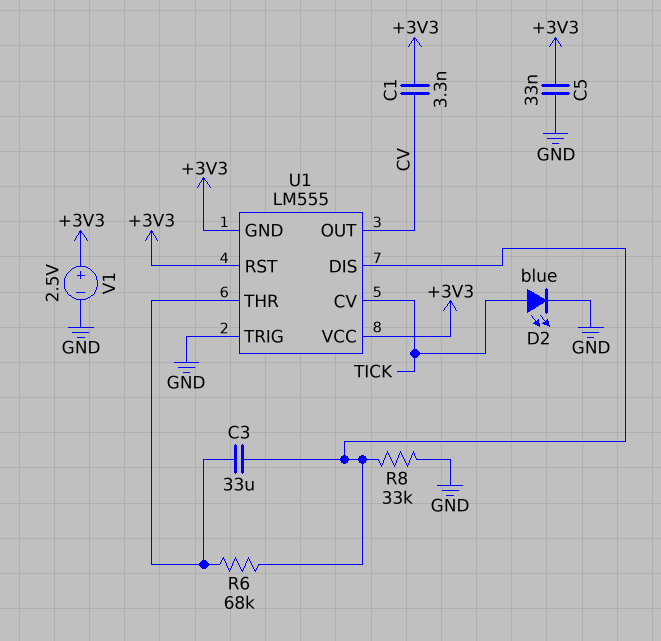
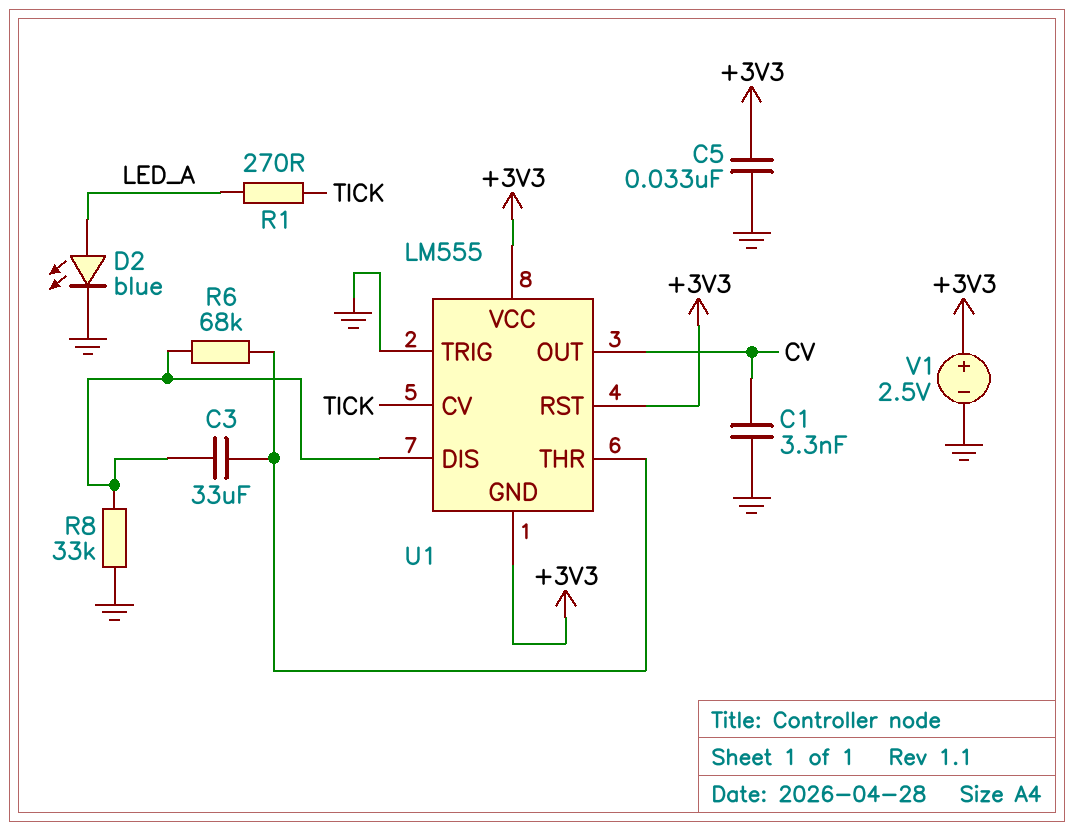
C1: 3.3nF (+3V3, CV) -> 3.3nF (CV, GND)
D2: LED blue (A TICK, K GND) -> LED blue (A LED_A, K GND)
R1: none -> 270 (LED_A, TICK)

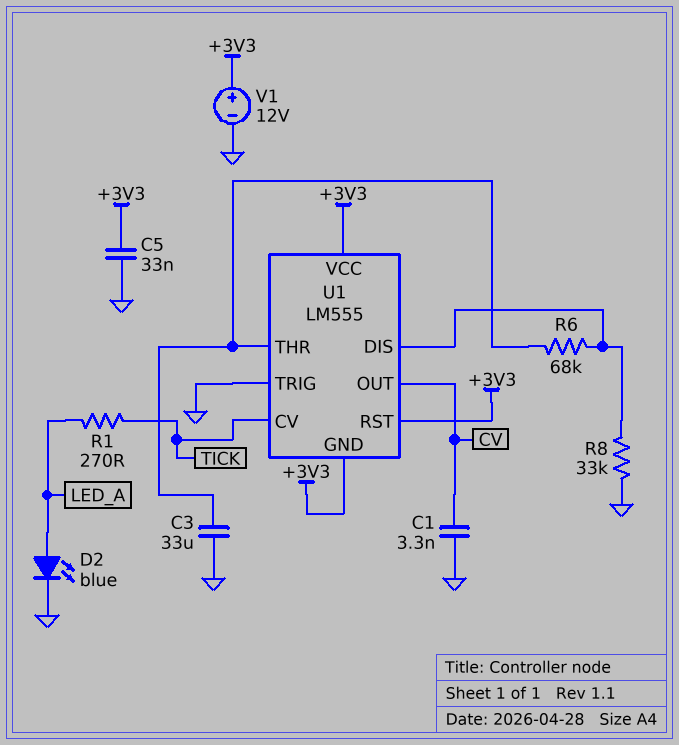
C3: 33uF (U1/DIS, U1/THR) -> 33uF (GND, U1/THR)
V1: 2.5V (plus +3V3, minus GND) -> 12V (plus +3V3, minus GND)

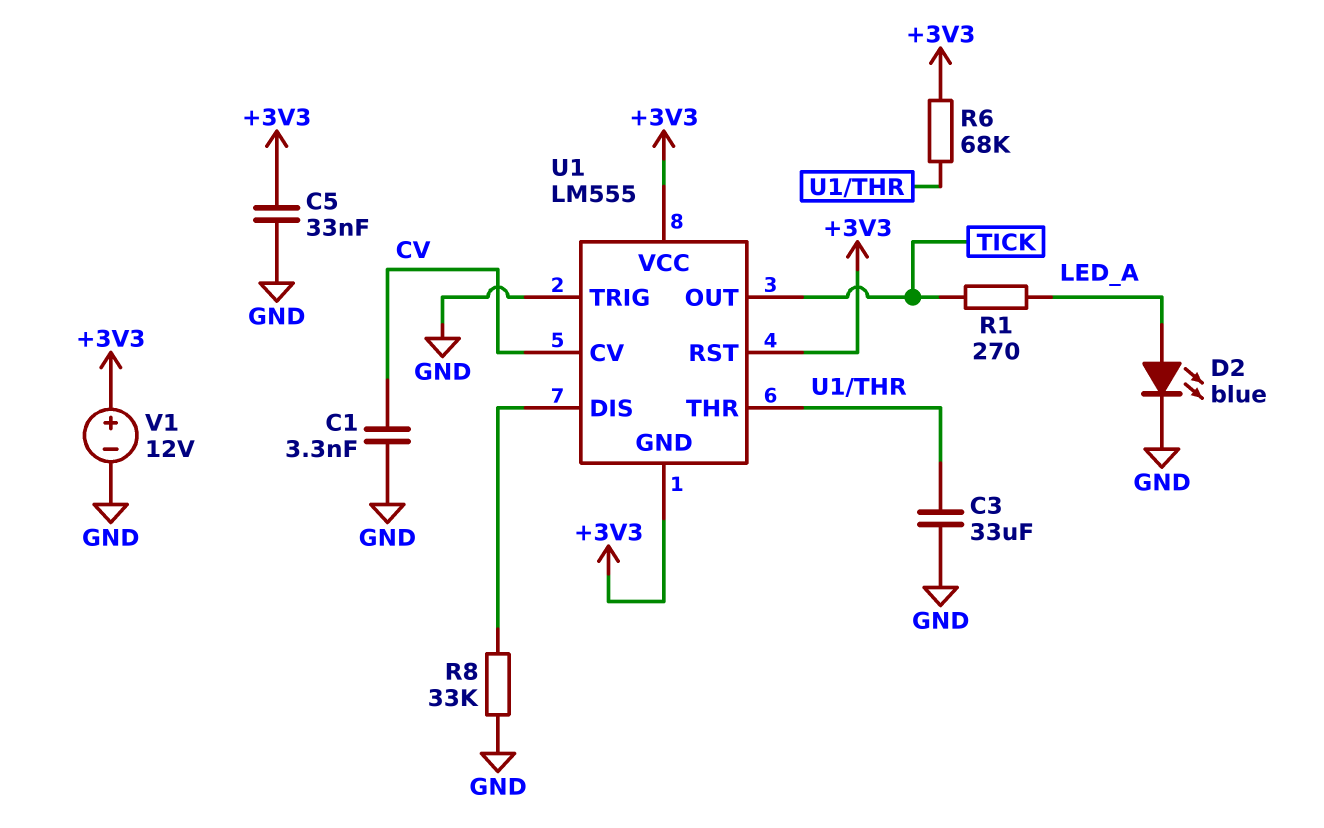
R6: 68k (U1/DIS, U1/THR) -> 68k (+3V3, U1/THR)
U1 pin CV: TICK -> CV
U1 pin OUT: CV -> TICK

